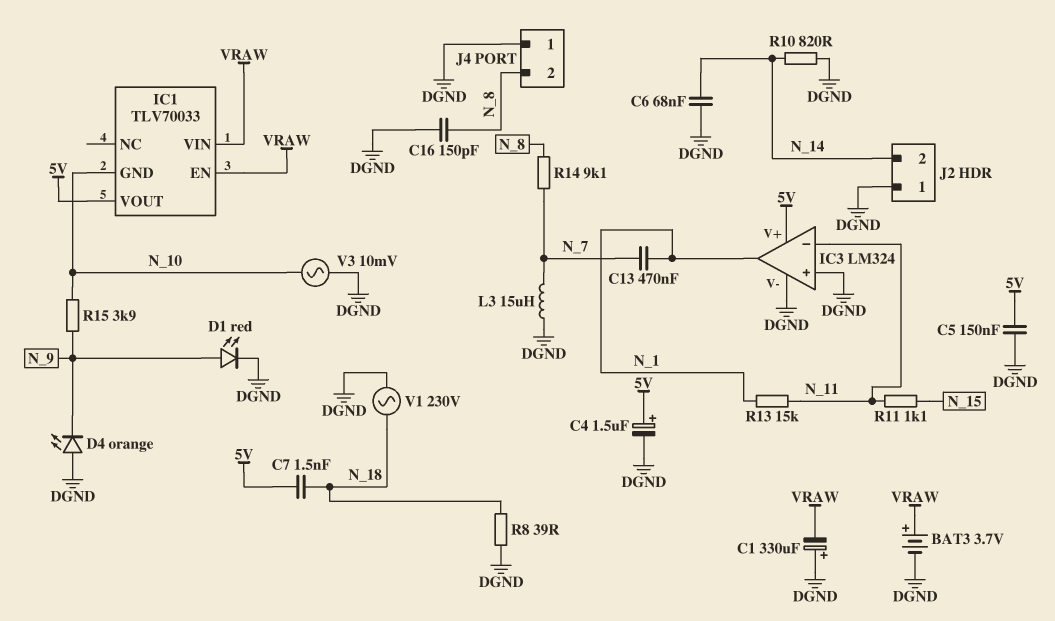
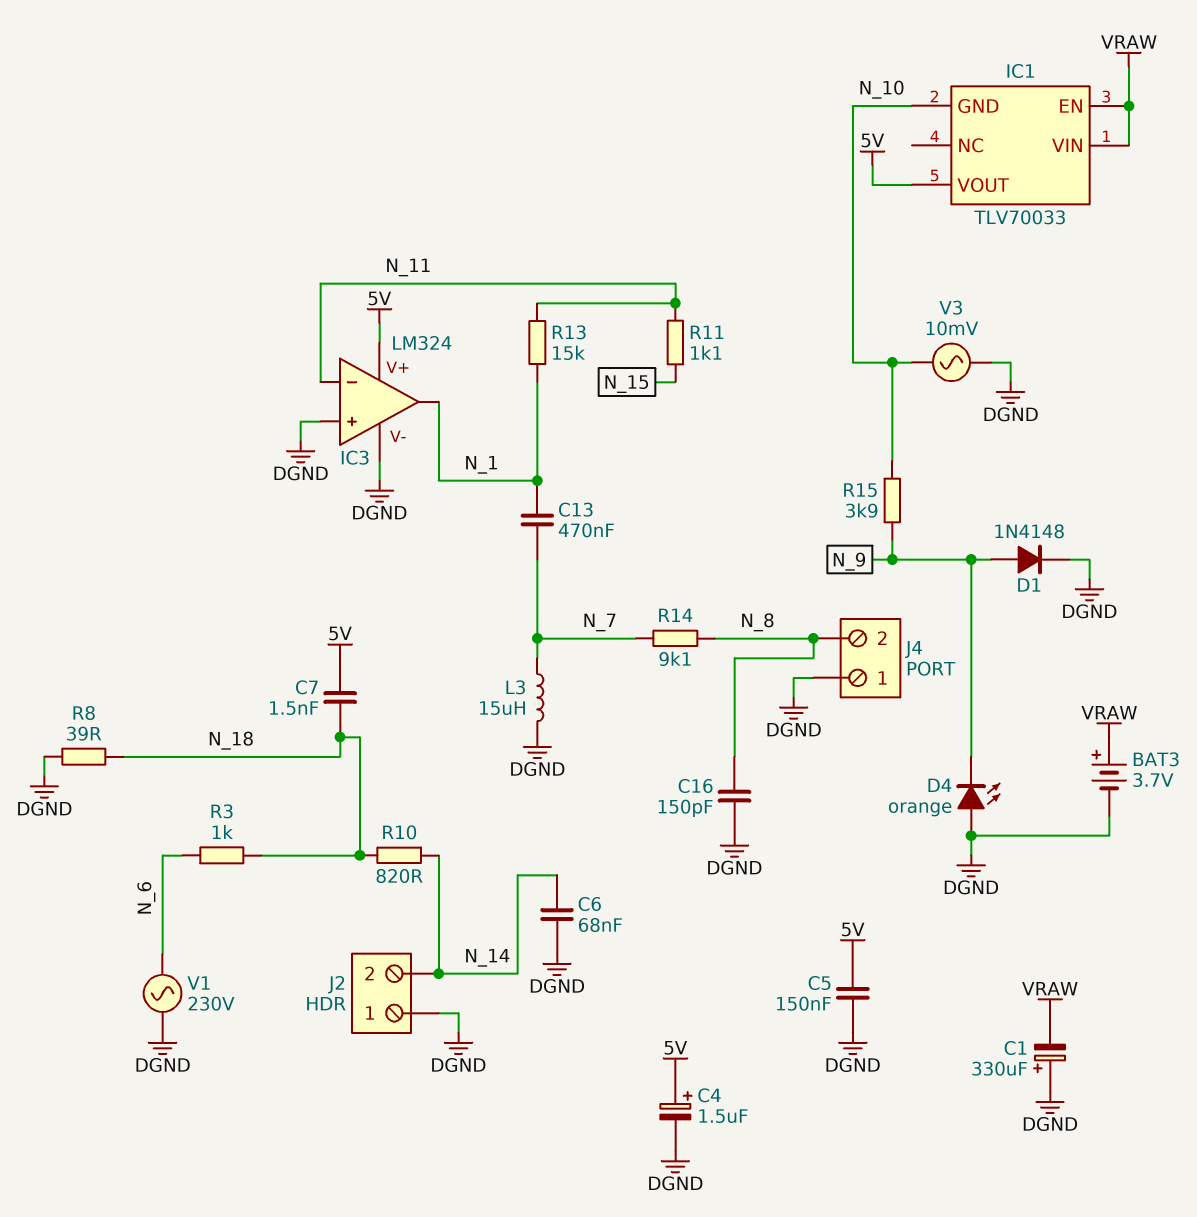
D1: LED red (A N_9, K DGND) -> diode 1N4148 (A N_9, K DGND)
R3: none -> 1k (N_6, N_18)
R10: 820 (DGND, N_14) -> 820 (N_14, N_18)
V1: AC 230V (DGND, N_18) -> AC 230V (DGND, N_6)

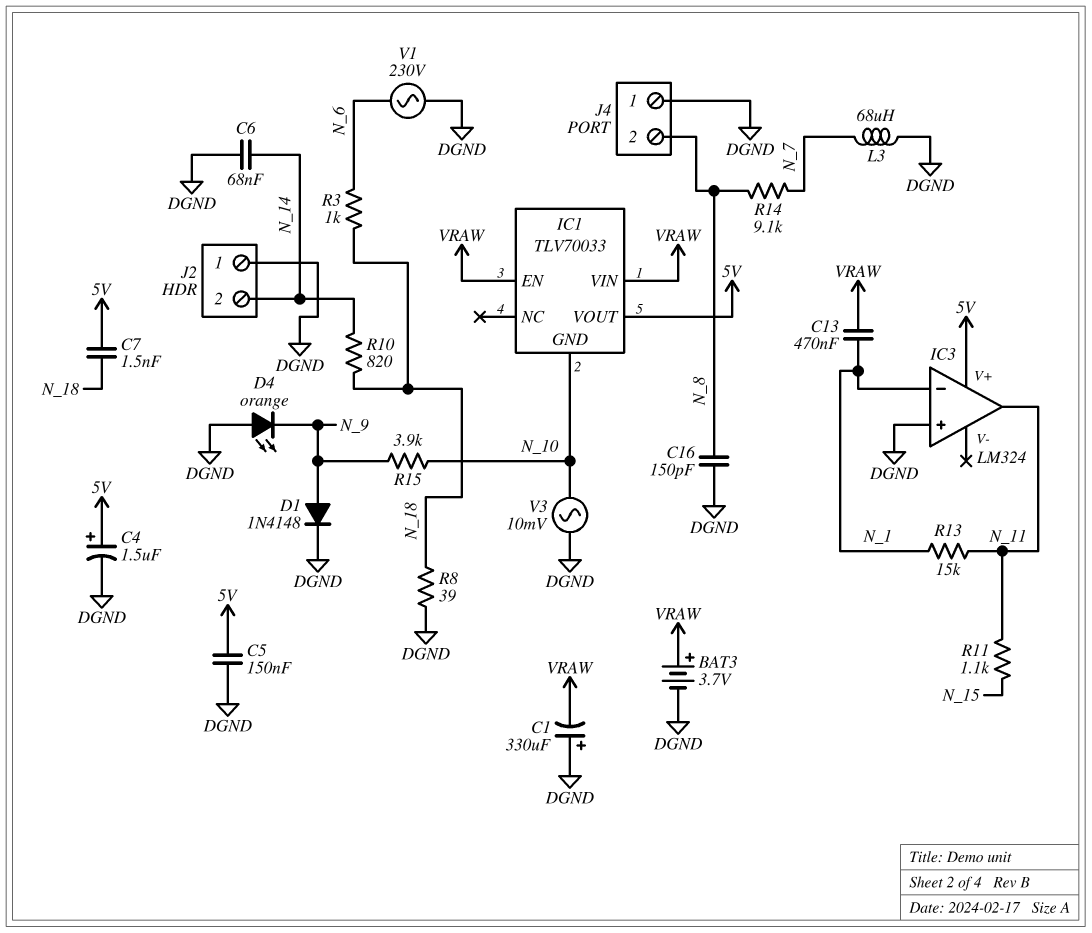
C13: 470nF (N_1, N_7) -> 470nF (N_1, VRAW)
IC3 pin V-: DGND -> none
IC3 pin in-: N_11 -> N_1
IC3 pin out: N_1 -> N_11
L3: 15uH (DGND, N_7) -> 68uH (DGND, N_7)

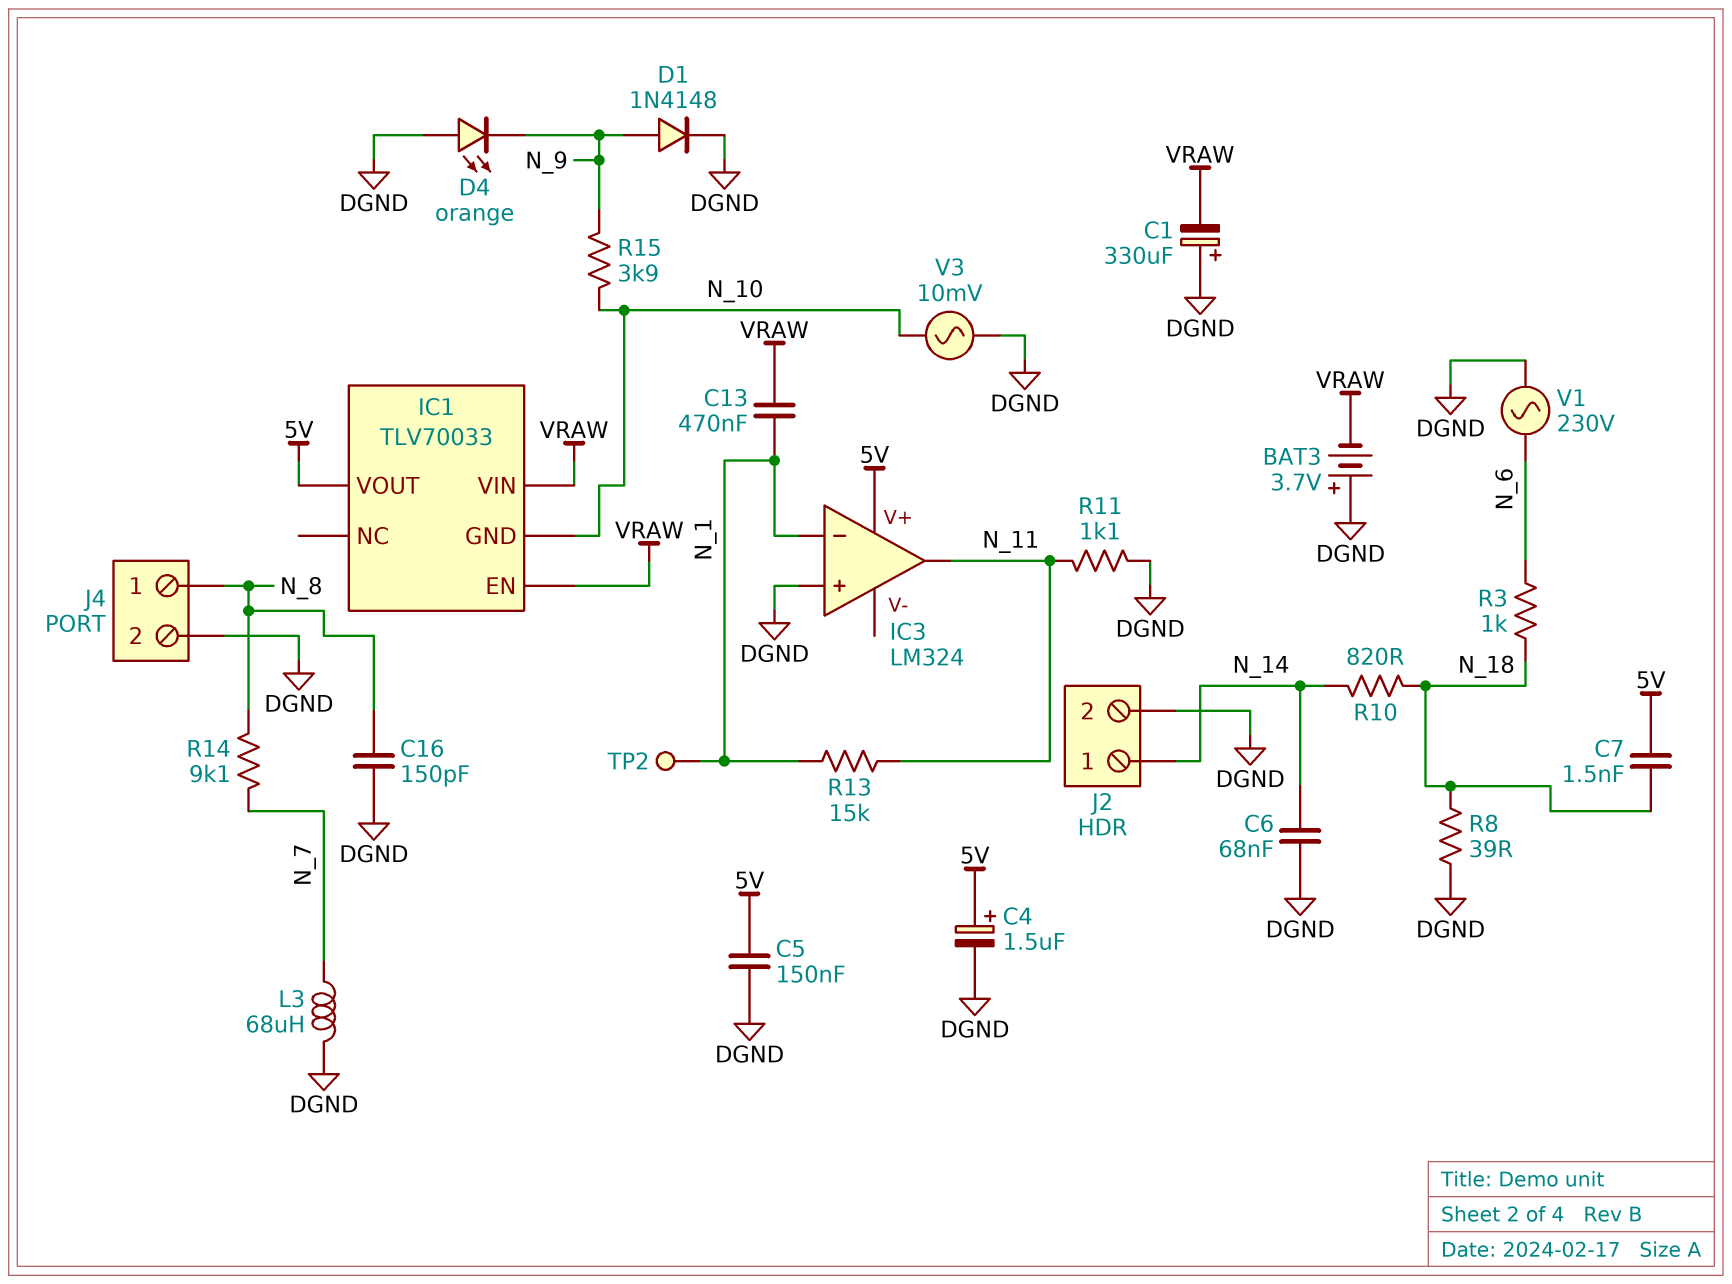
BAT3: 3.7V (plus VRAW, minus DGND) -> 3.7V (plus DGND, minus VRAW)
J2 pin 1: DGND -> N_14
J2 pin 2: N_14 -> DGND
J4 pin 1: DGND -> N_8
J4 pin 2: N_8 -> DGND
R11: 1.1k (N_11, N_15) -> 1.1k (DGND, N_11)
TP2: none -> test point (N_1)

